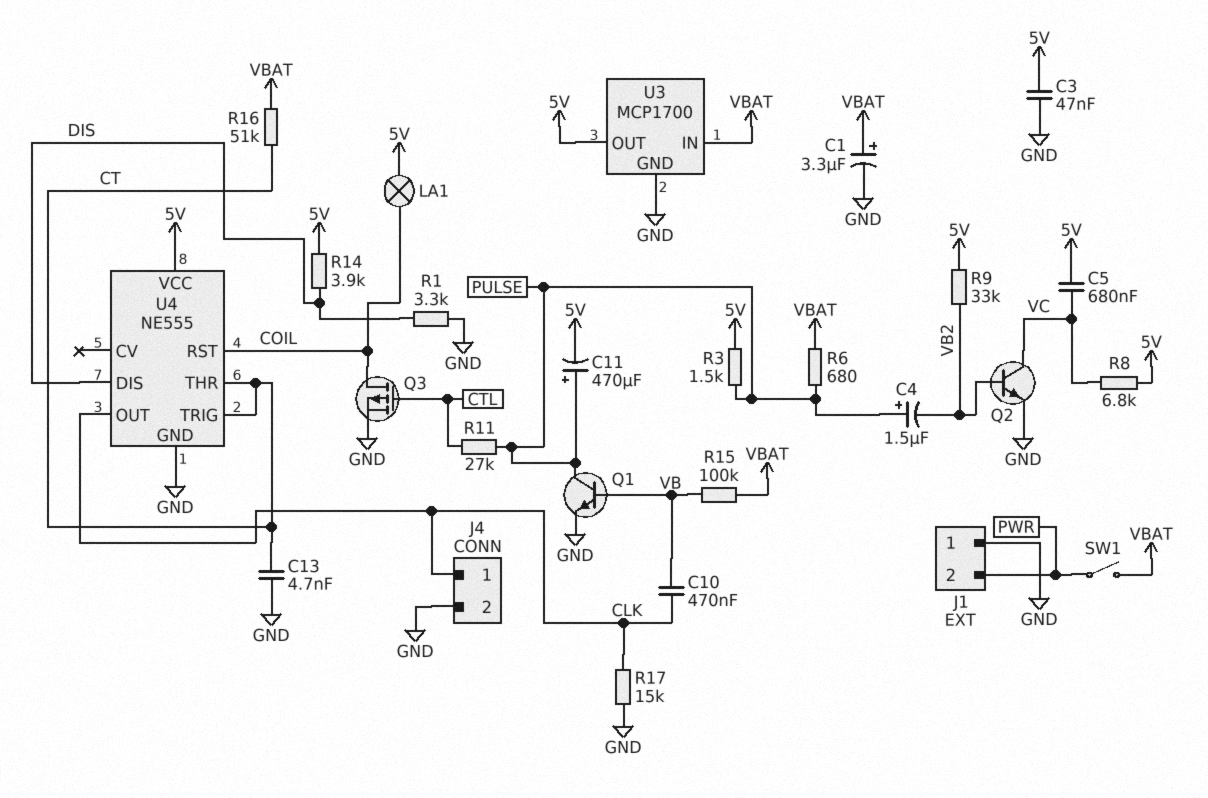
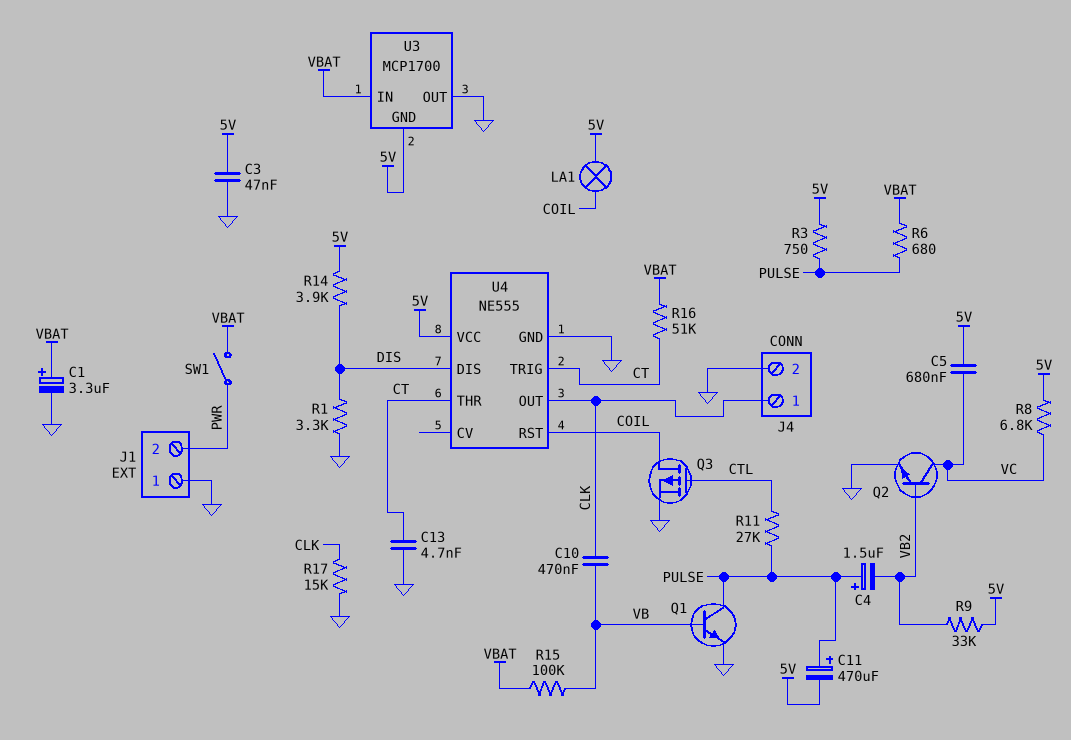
R3: 1.5k (5V, PULSE) -> 750 (5V, PULSE)
U3 pin GND: GND -> 5V
U3 pin OUT: 5V -> GND

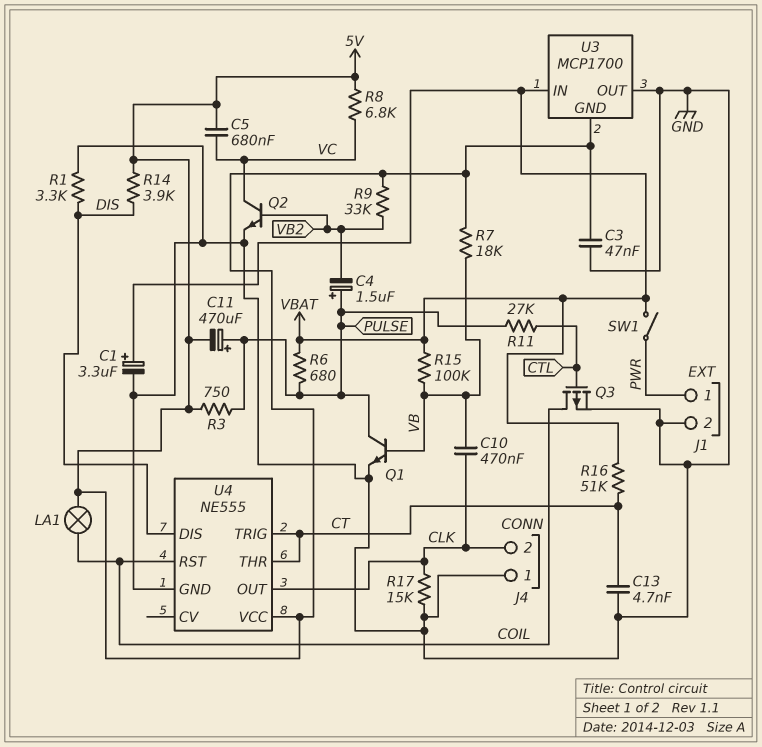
J1 pin 1: GND -> PWR
J1 pin 2: PWR -> GND
J4 pin 1: CLK -> GND
J4 pin 2: GND -> CLK
R7: none -> 18k (5V, VB)

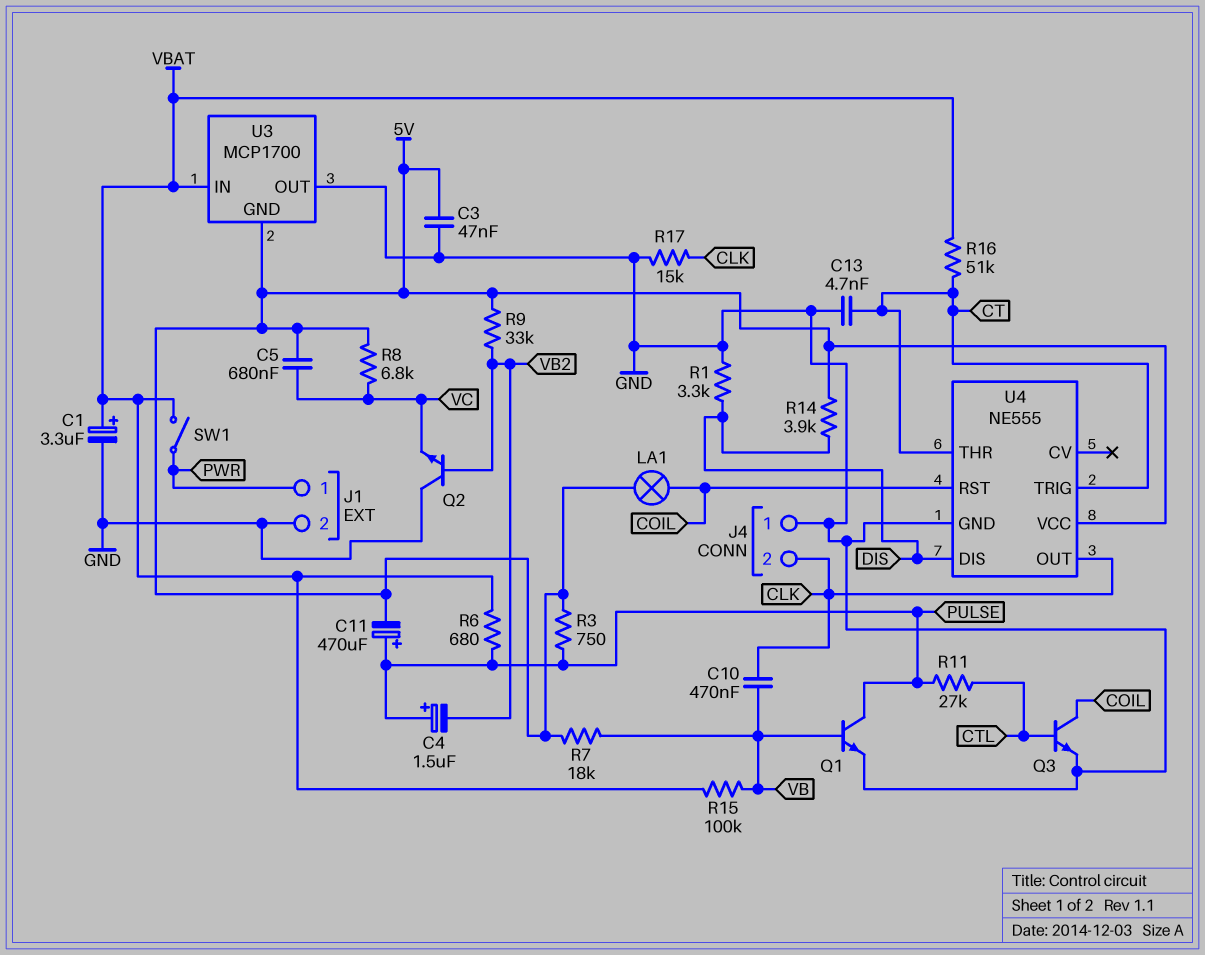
Q2: NPN (B VB2, C VC, E GND) -> NPN (B VB2, C GND, E VC)
Q3: PMOS (G CTL, D COIL, S GND) -> NPN (B CTL, C COIL, E GND)

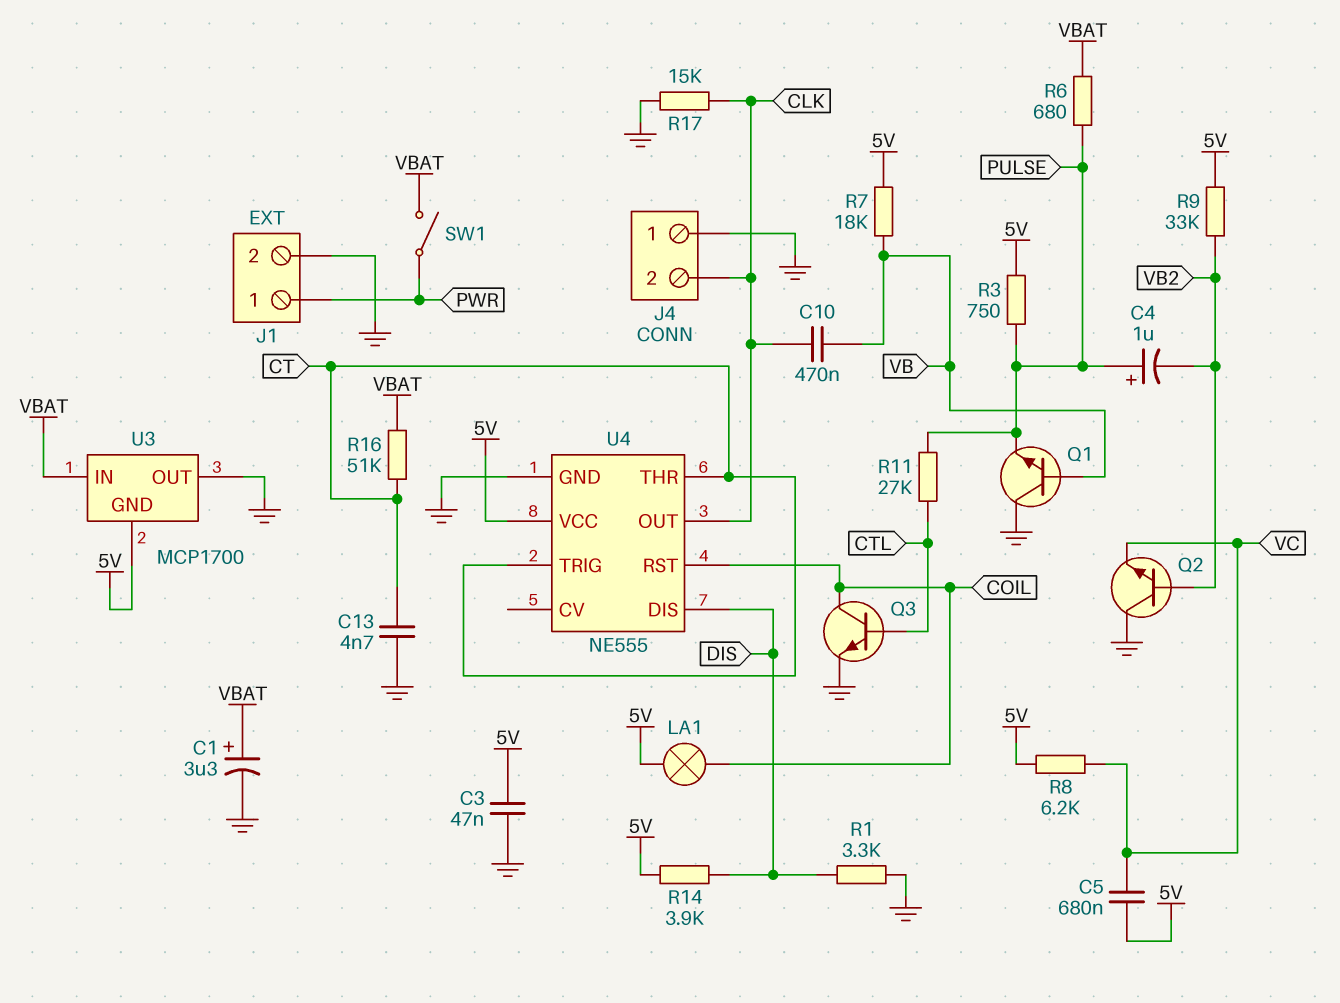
C4: 1.5uF (plus PULSE, minus VB2) -> 1uF (plus PULSE, minus VB2)
C11: 470uF (plus PULSE, minus 5V) -> none
Q1: NPN (B VB, C PULSE, E GND) -> NPN (B VB, C GND, E PULSE)
R8: 6.8k (5V, VC) -> 6.2k (5V, VC)
R15: 100k (VB, VBAT) -> none

